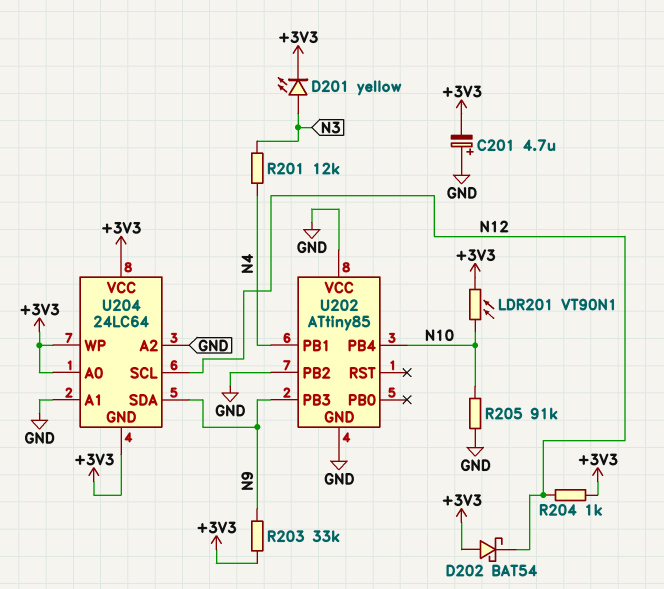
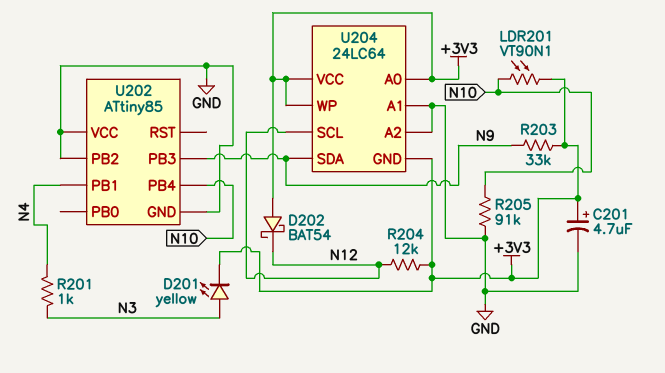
C201: 4.7uF (plus GND, minus +3V3) -> 4.7uF (plus +3V3, minus GND)
R201: 12k (N3, N4) -> 1k (N3, N4)
R204: 1k (+3V3, N12) -> 12k (+3V3, N12)

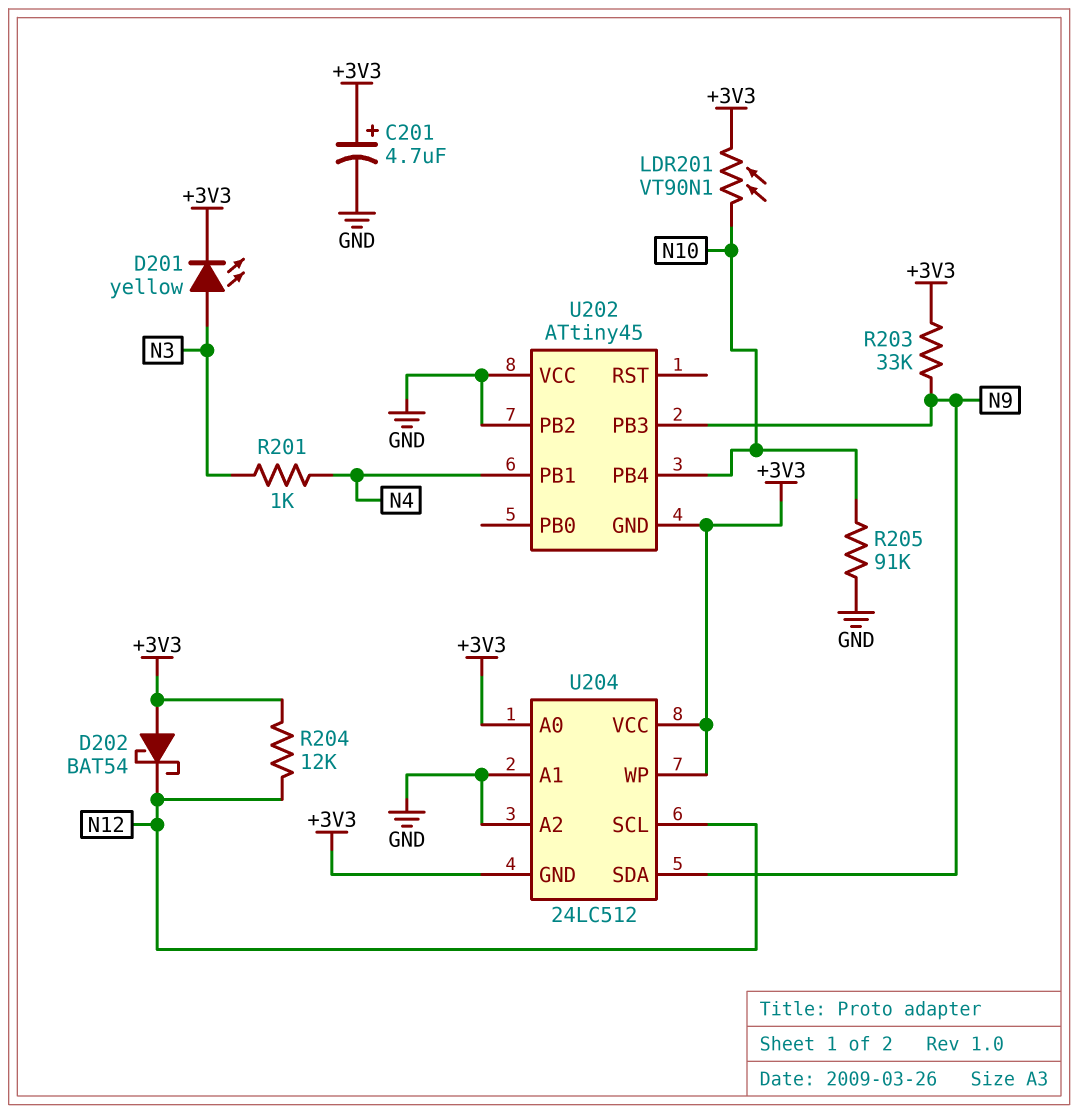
U202: ATtiny85 -> ATtiny45
U202 pin GND: GND -> +3V3
U204: 24LC64 -> 24LC512

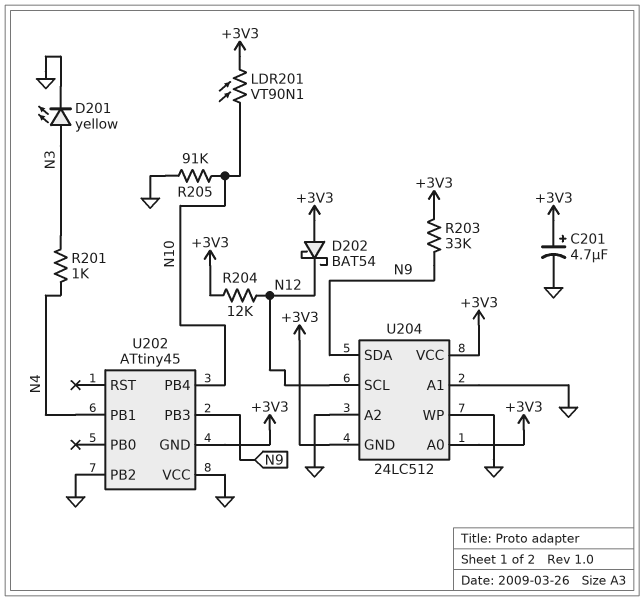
D201: LED yellow (A N3, K +3V3) -> LED yellow (A N3, K GND)
U204 pin WP: +3V3 -> GND

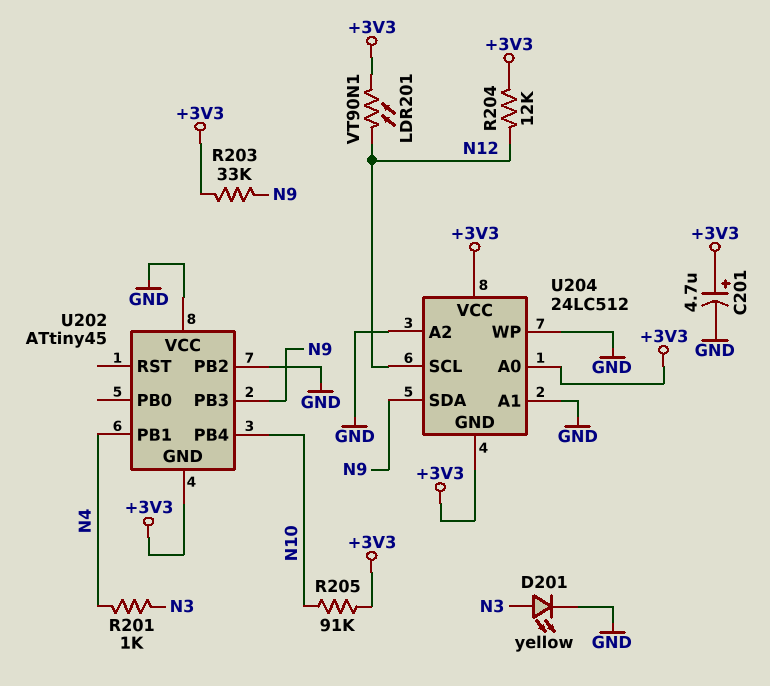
D202: schottky BAT54 (A +3V3, K N12) -> none
LDR201: VT90N1 (+3V3, N10) -> VT90N1 (+3V3, N12)
R205: 91k (GND, N10) -> 91k (+3V3, N10)

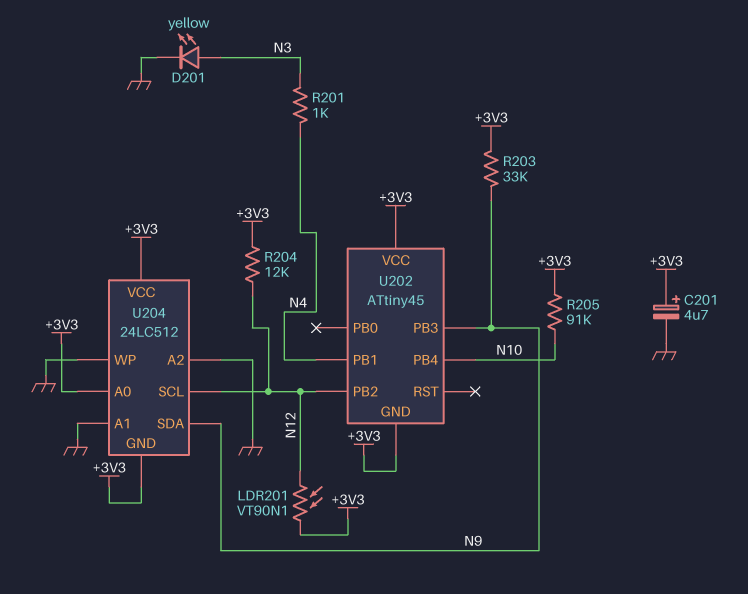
U202 pin PB2: GND -> N12
U202 pin VCC: GND -> +3V3

